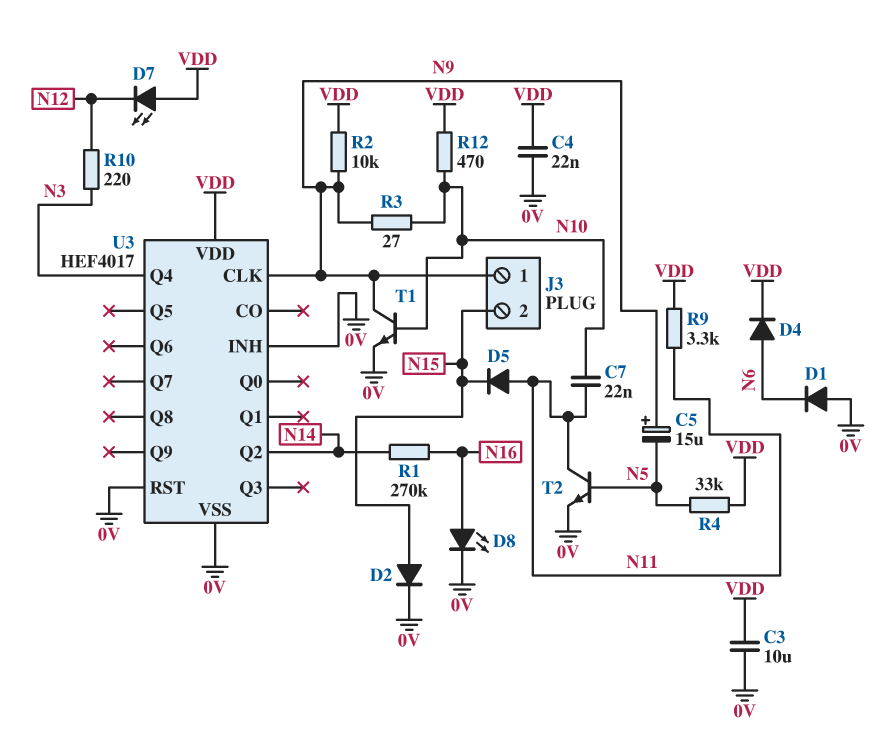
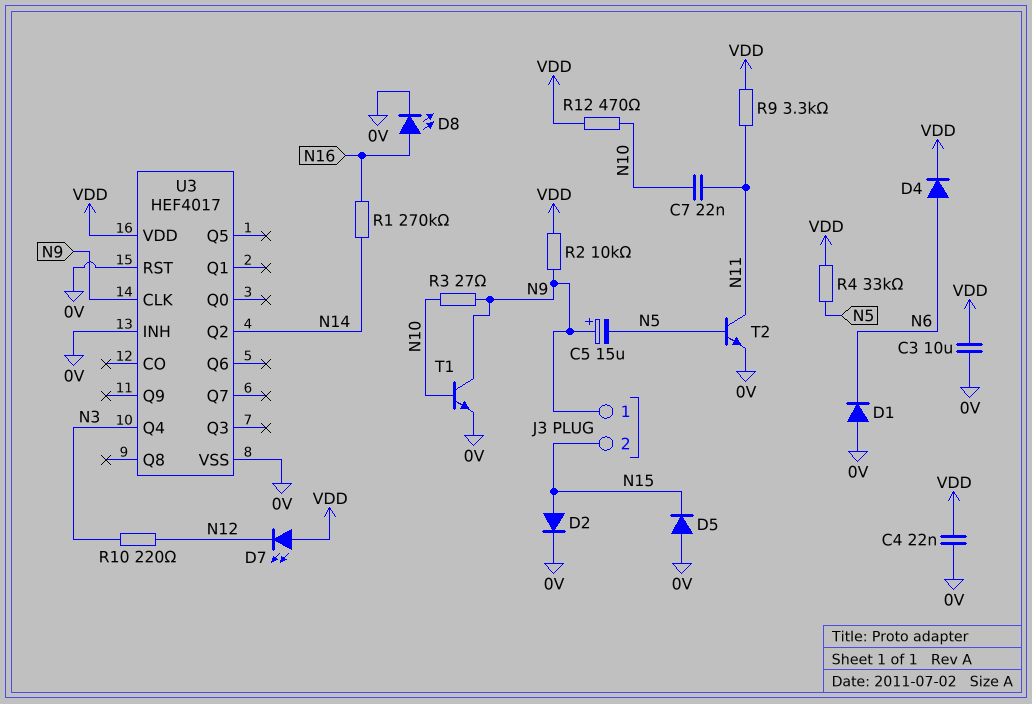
D5: diode (A N11, K N15) -> diode (A 0V, K N15)

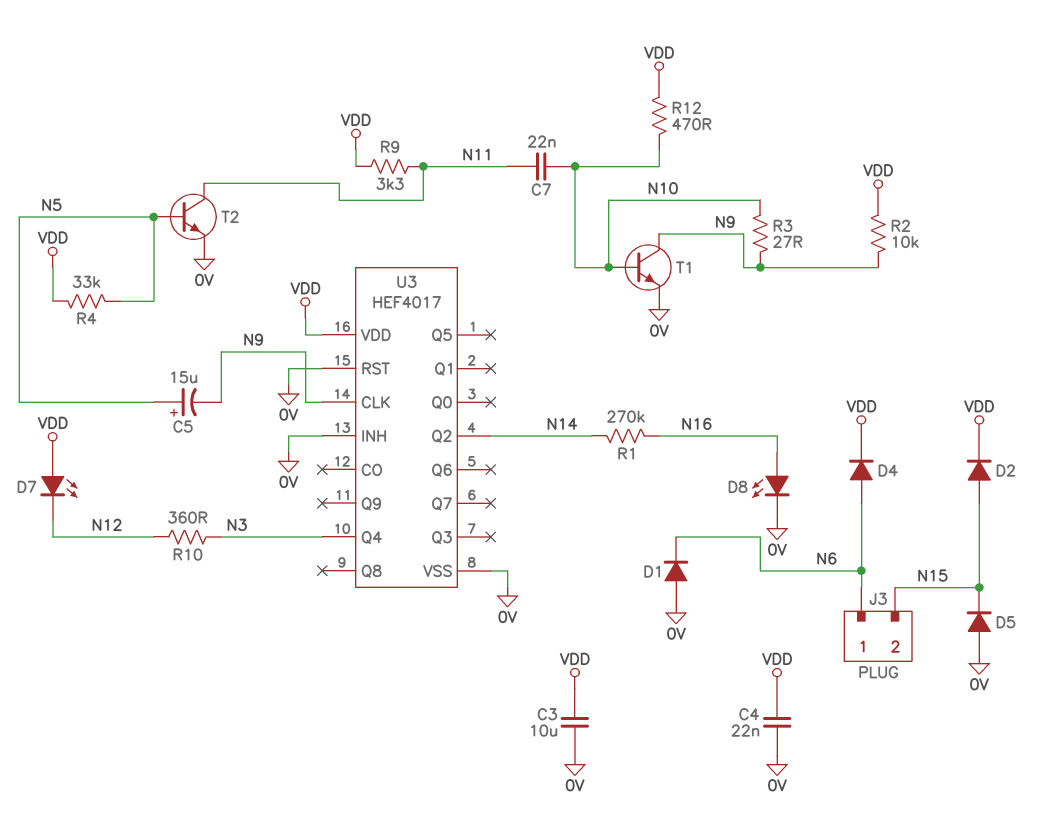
C5: 15uF (plus N9, minus N5) -> 15uF (plus N5, minus N9)
D2: diode (A N15, K 0V) -> diode (A N15, K VDD)
J3 pin 1: N9 -> N6
R10: 220 (N3, N12) -> 360 (N3, N12)

